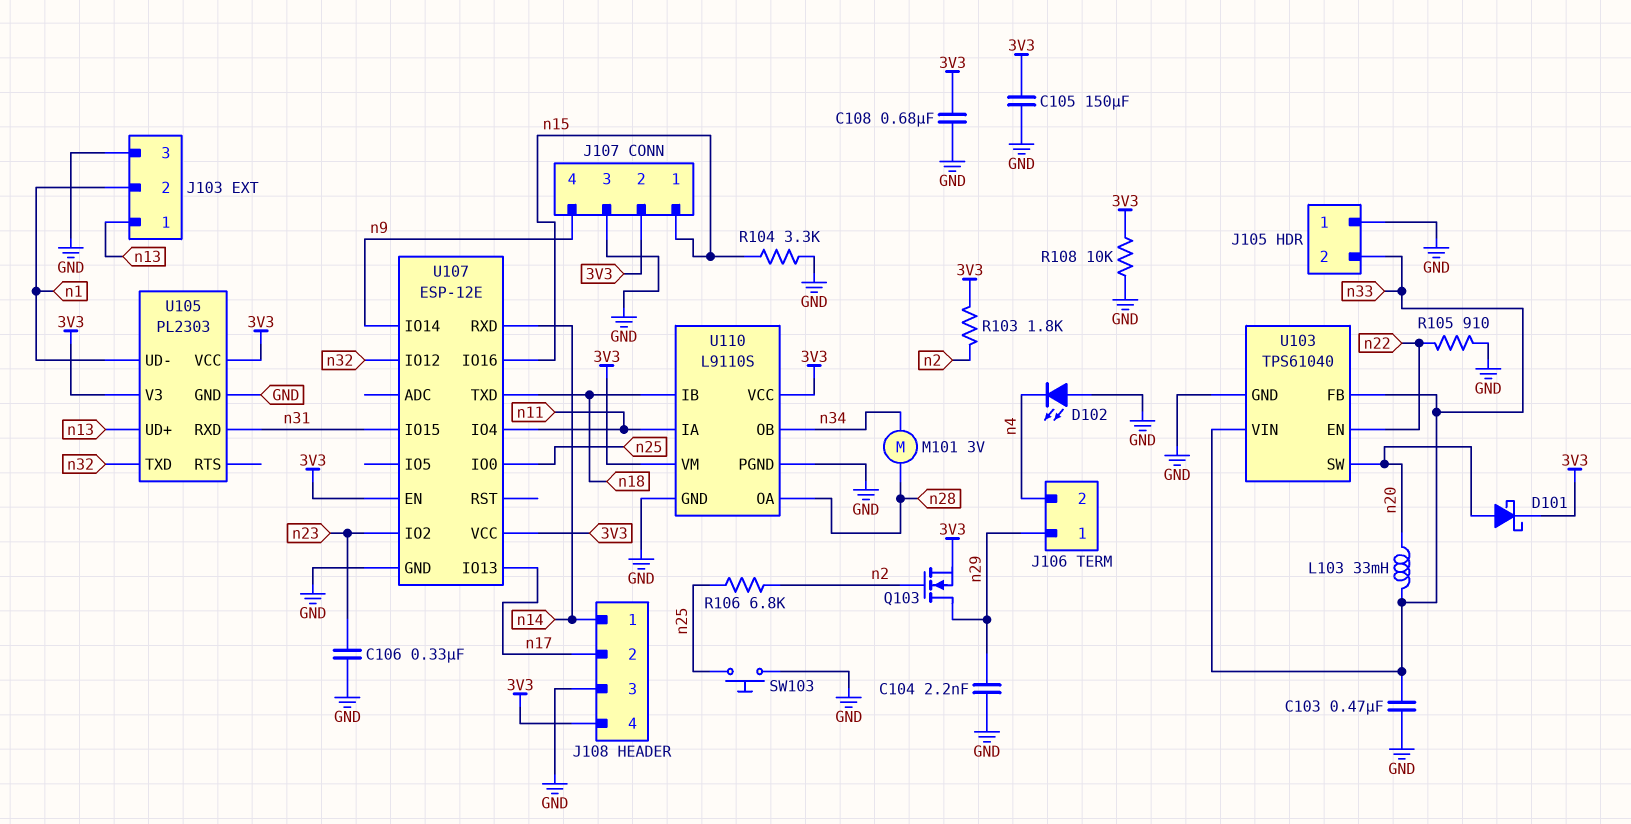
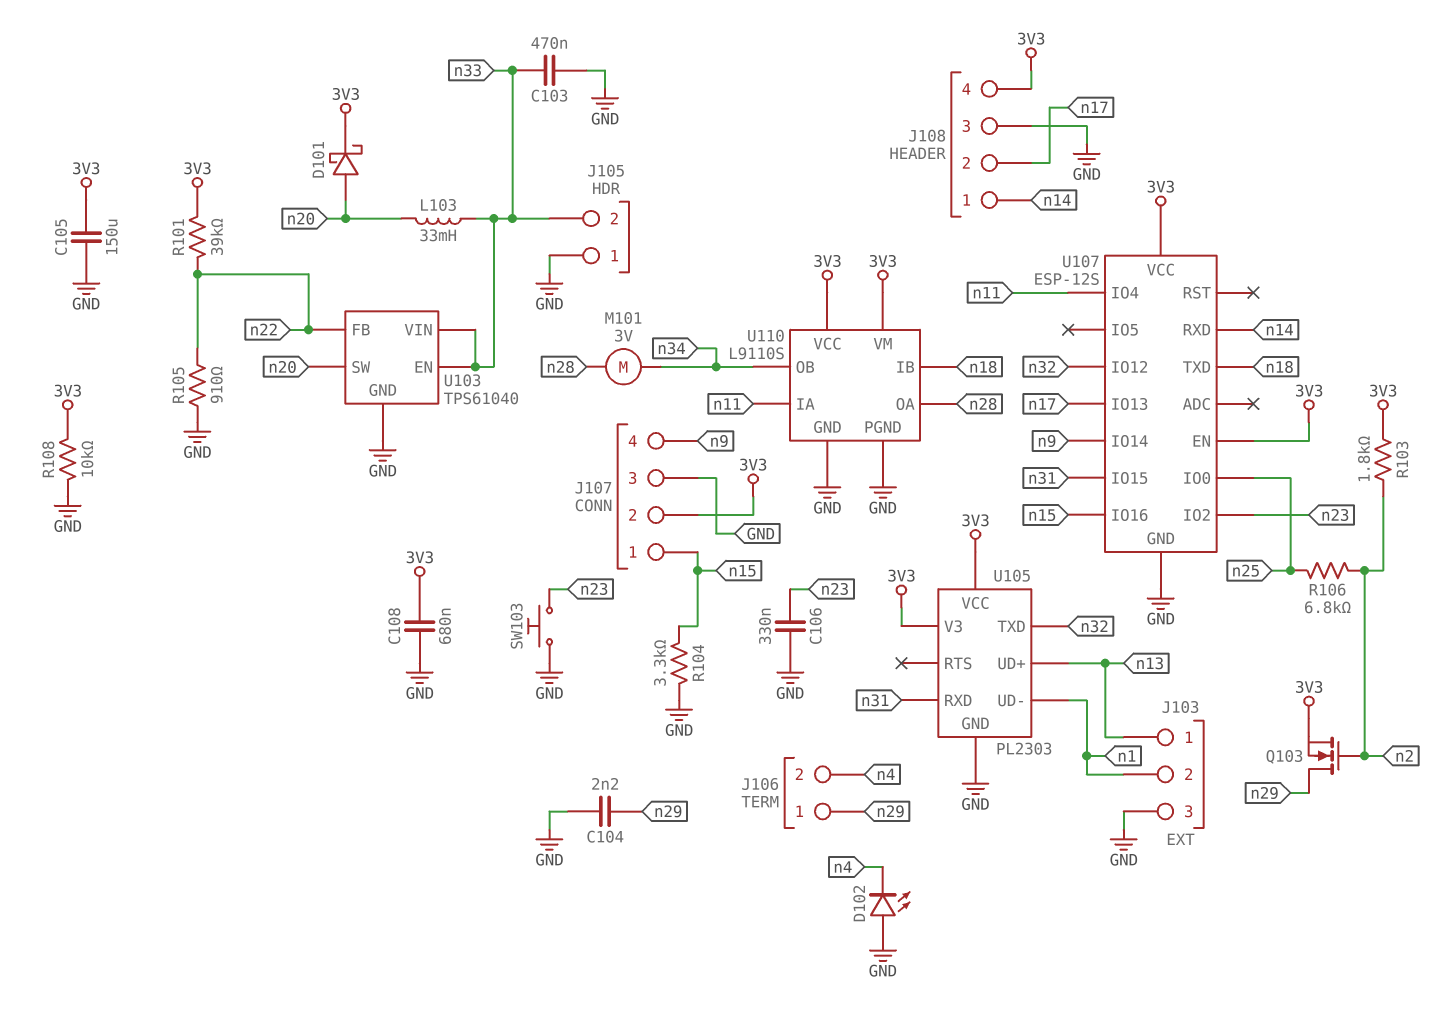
R101: none -> 39k (3V3, n22)
SW103: button (GND, n25) -> button (GND, n23)
U103 pin EN: n22 -> n33
U103 pin FB: n33 -> n22
U107: ESP-12E -> ESP-12S

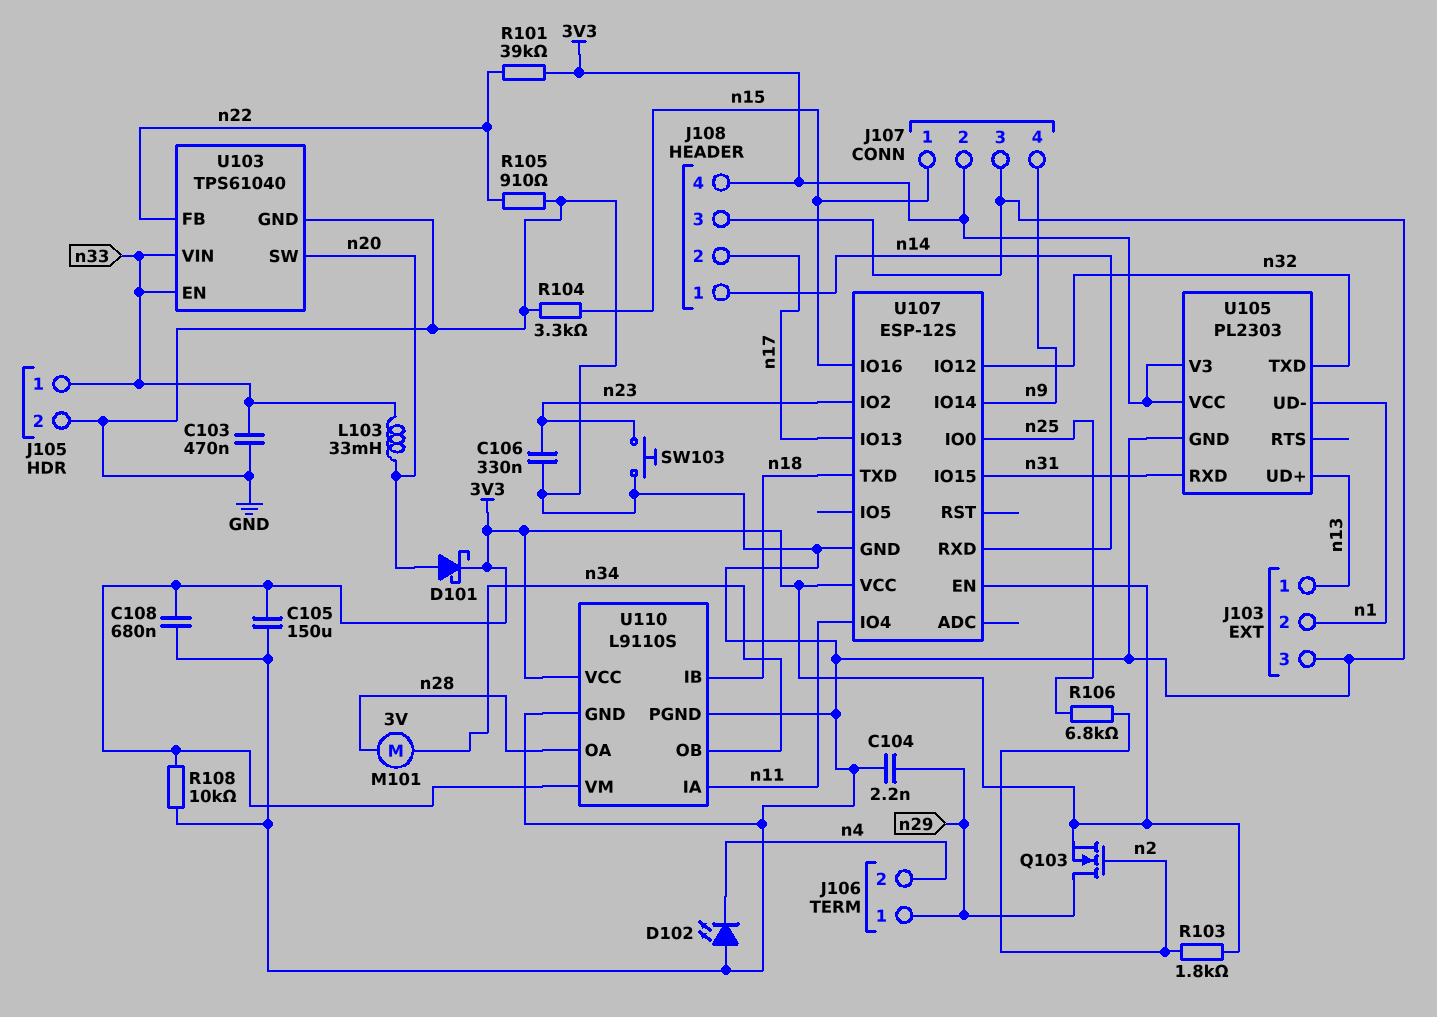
J105 pin 1: GND -> n33
J105 pin 2: n33 -> GND

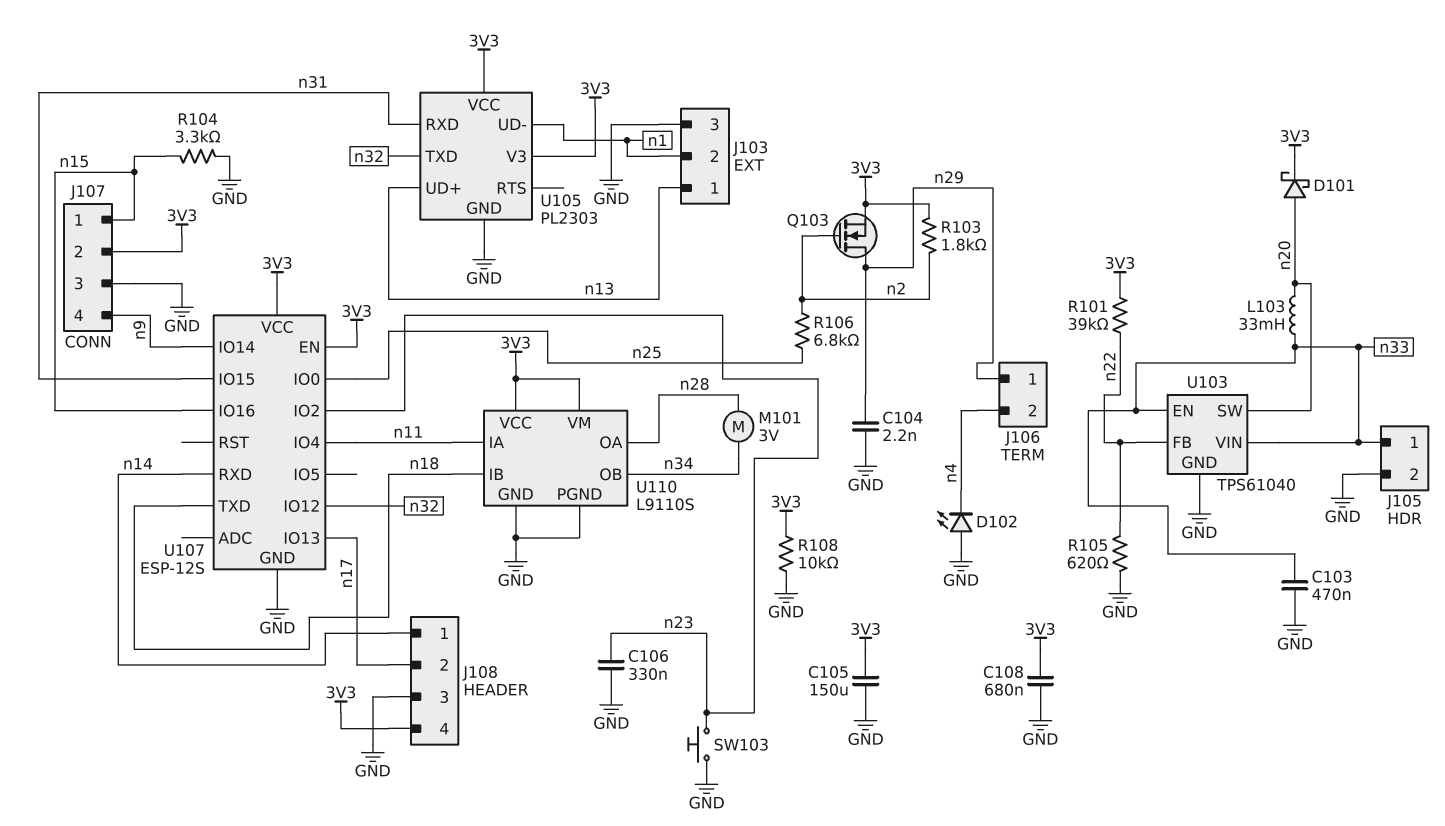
R105: 910 (GND, n22) -> 620 (GND, n22)

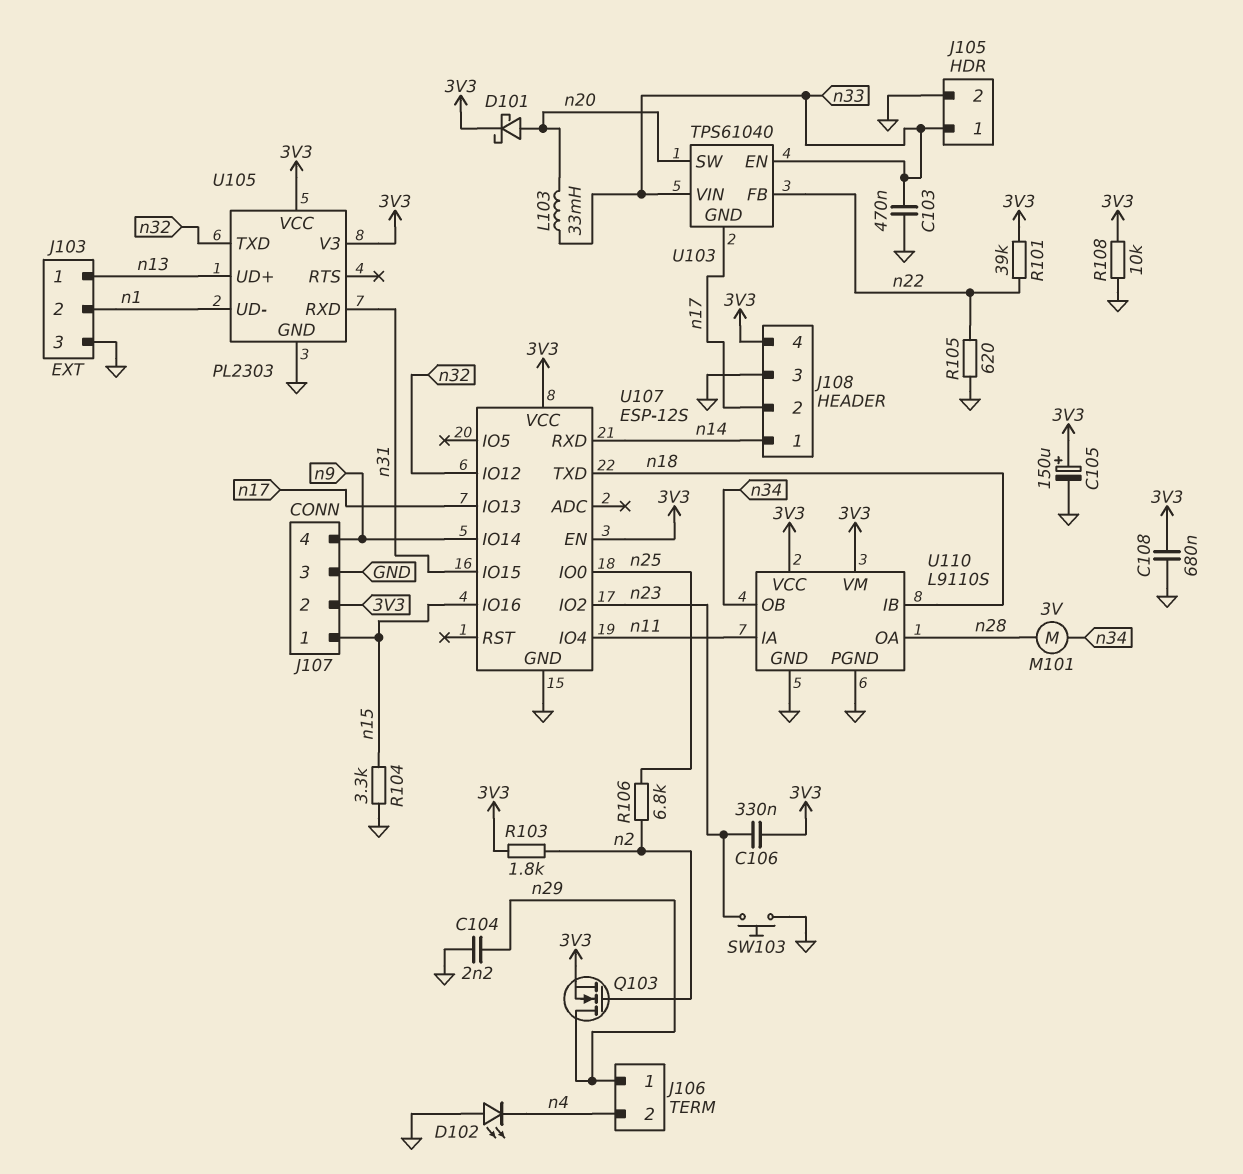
C105: 150uF (3V3, GND) -> 150uF (plus 3V3, minus GND)
C106: 330nF (GND, n23) -> 330nF (3V3, n23)
U103 pin GND: GND -> n17

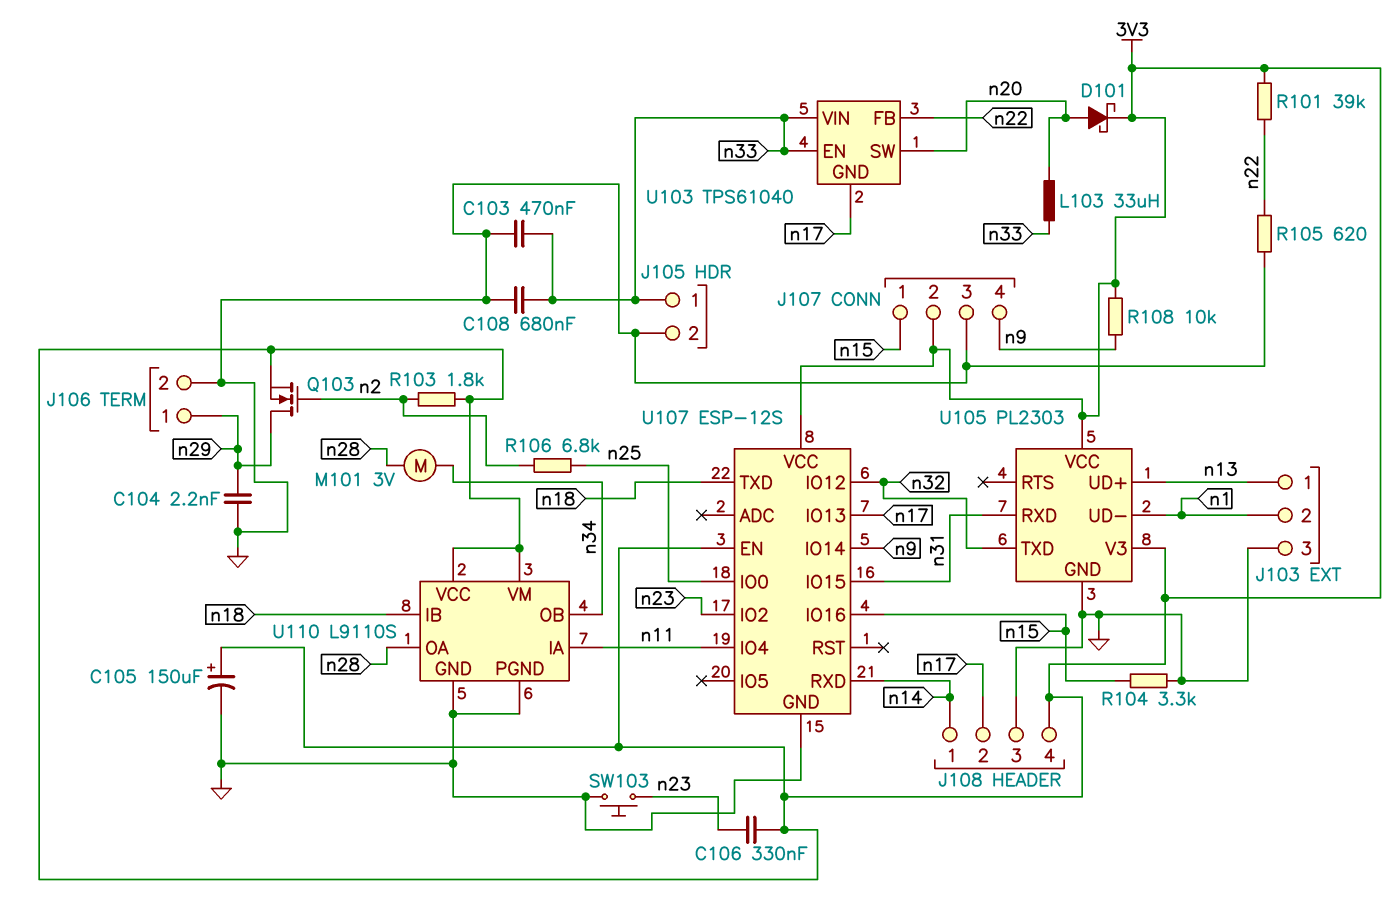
C108: 680nF (3V3, GND) -> 680nF (GND, n33)
D102: LED (A GND, K n4) -> none
J106 pin 2: n4 -> GND
L103: 33mH (n20, n33) -> 33uH (n20, n33)
R108: 10k (3V3, GND) -> 10k (3V3, n9)

